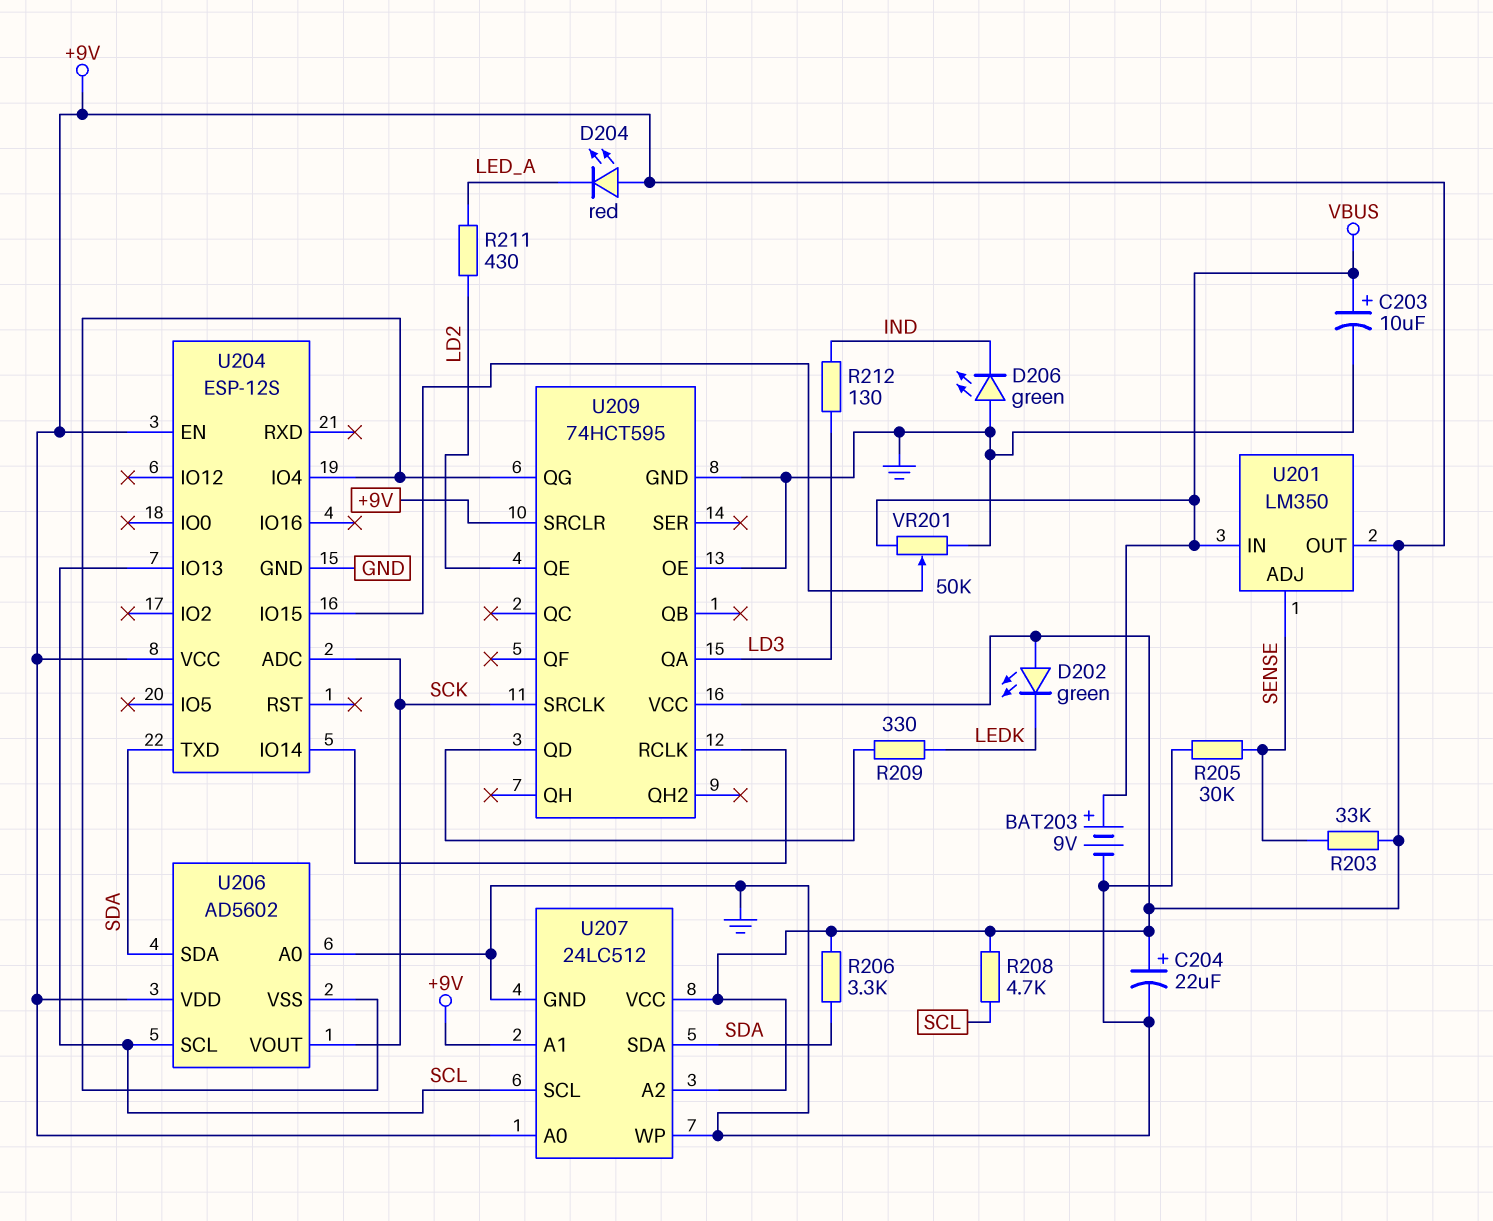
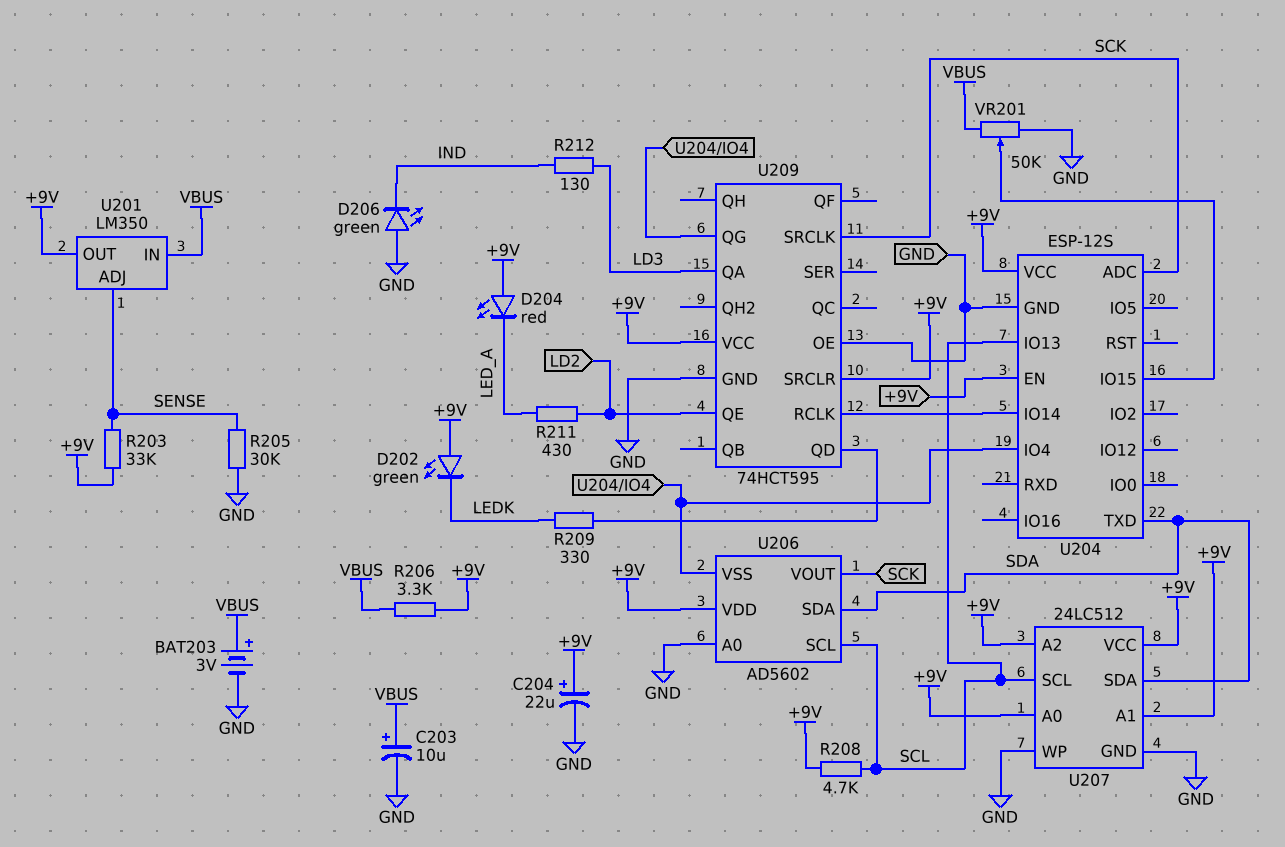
BAT203: 9V (plus VBUS, minus GND) -> 3V (plus VBUS, minus GND)
R206: 3.3k (+9V, SDA) -> 3.3k (+9V, VBUS)

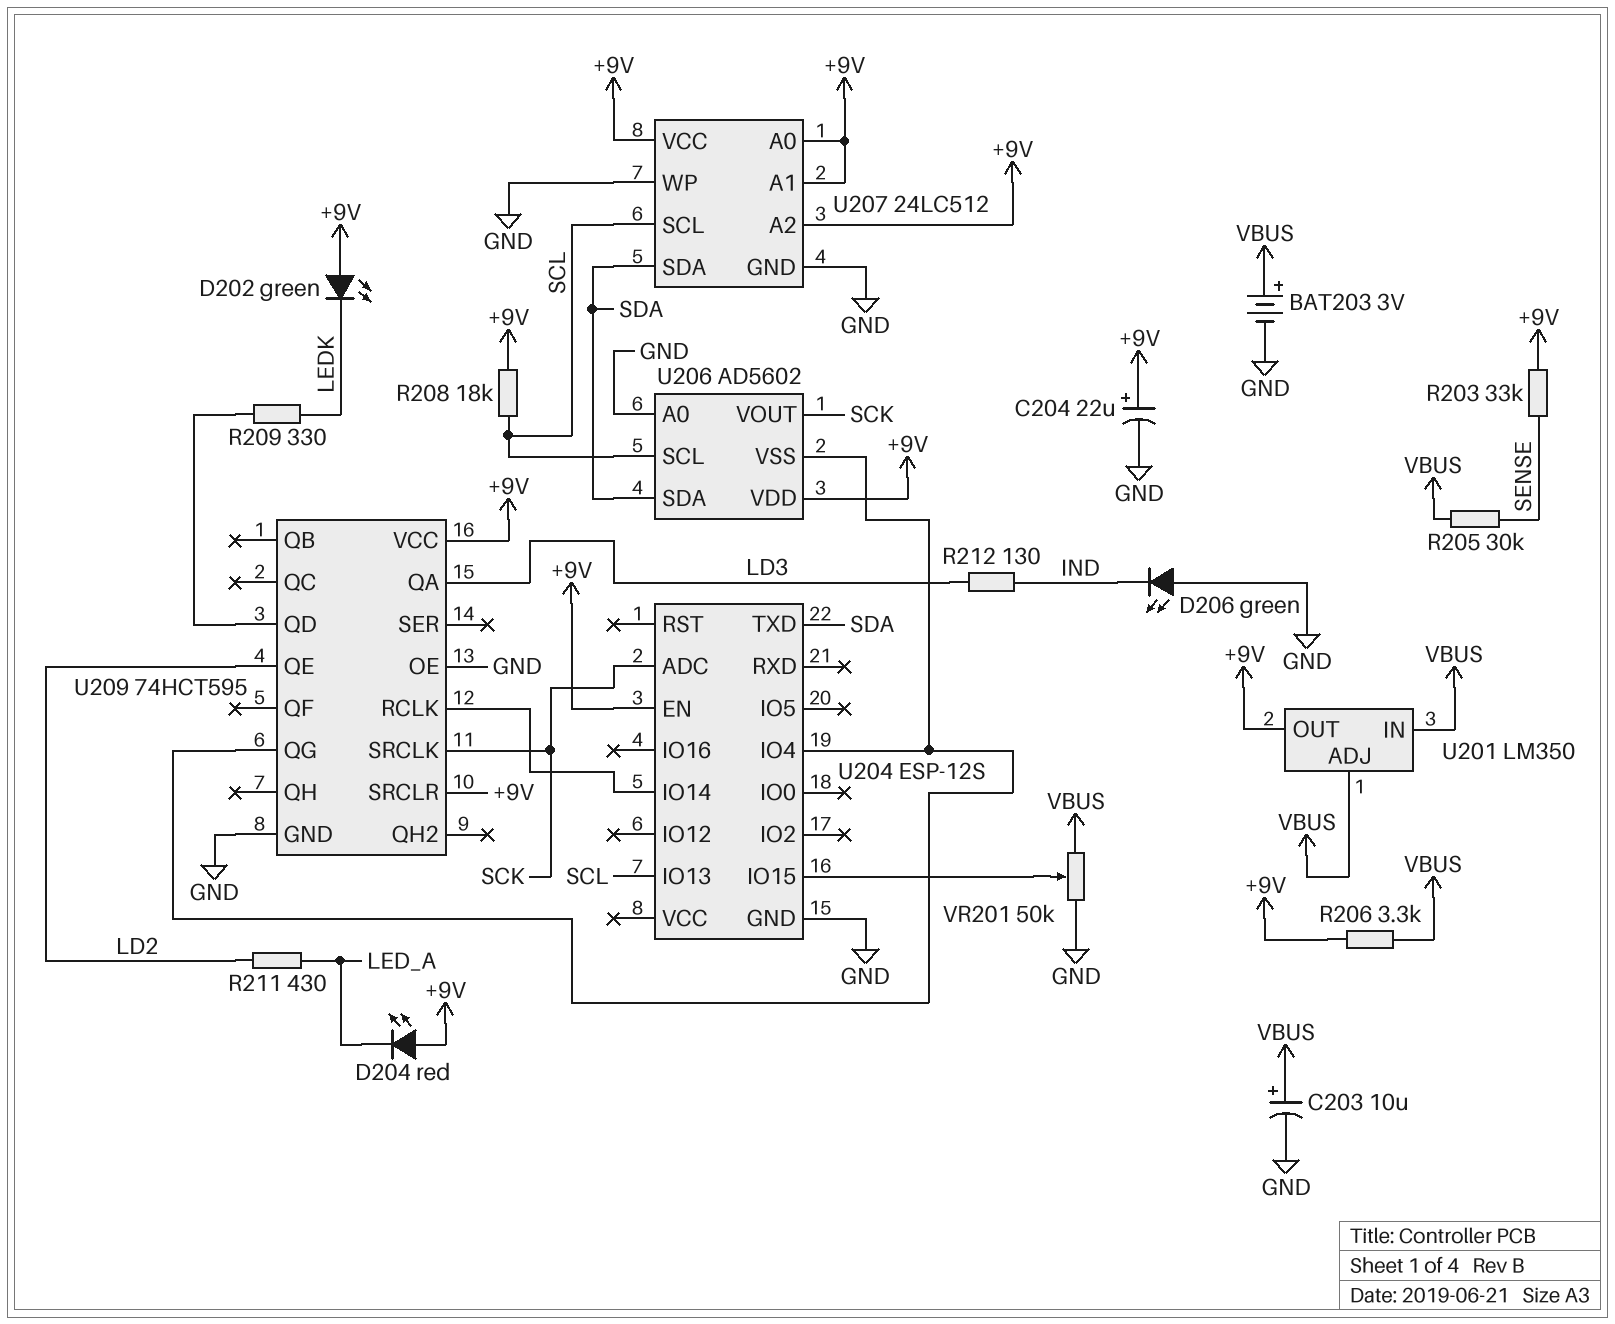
R205: 30k (GND, SENSE) -> 30k (SENSE, VBUS)
R208: 4.7k (+9V, SCL) -> 18k (+9V, SCL)
U201 pin ADJ: SENSE -> VBUS
U204 pin VCC: +9V -> none

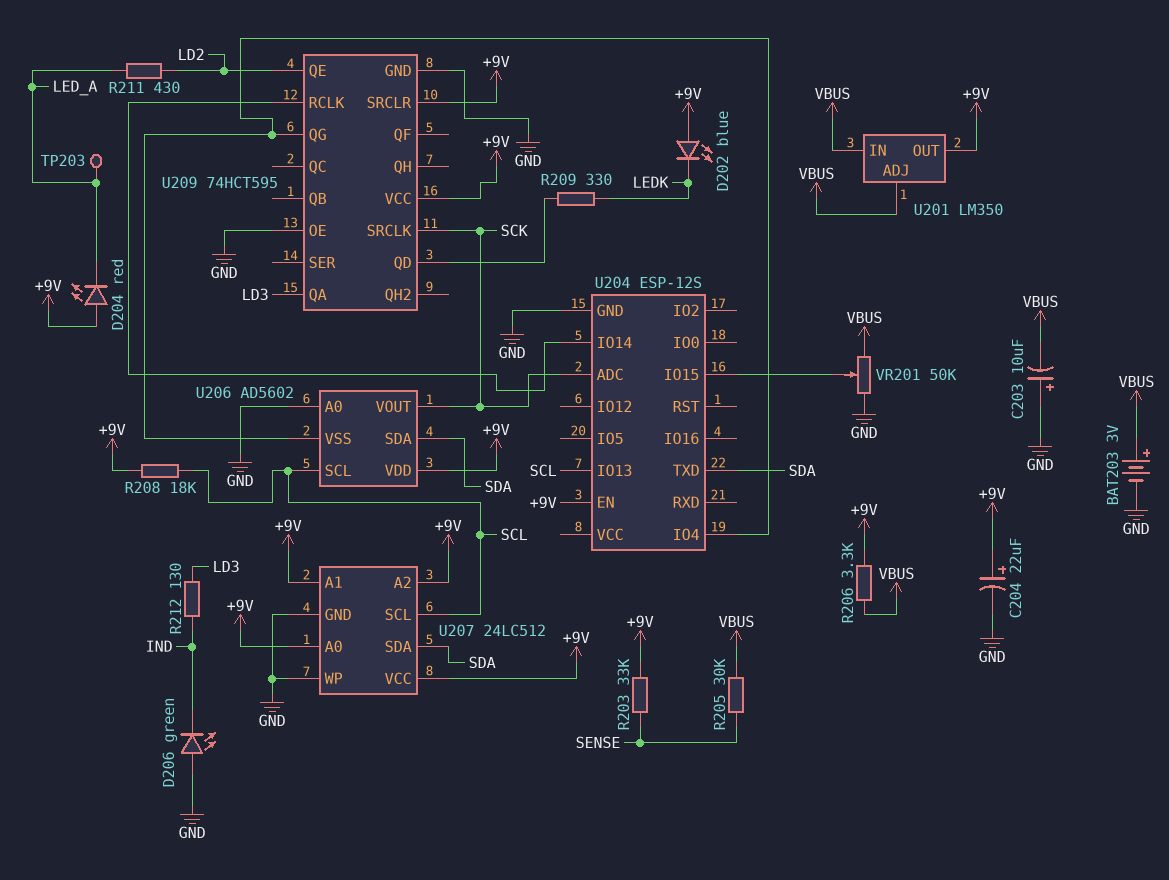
C203: 10uF (plus VBUS, minus GND) -> 10uF (plus GND, minus VBUS)
D202: LED green (A +9V, K LEDK) -> LED blue (A +9V, K LEDK)
TP203: none -> test point (LED_A)

